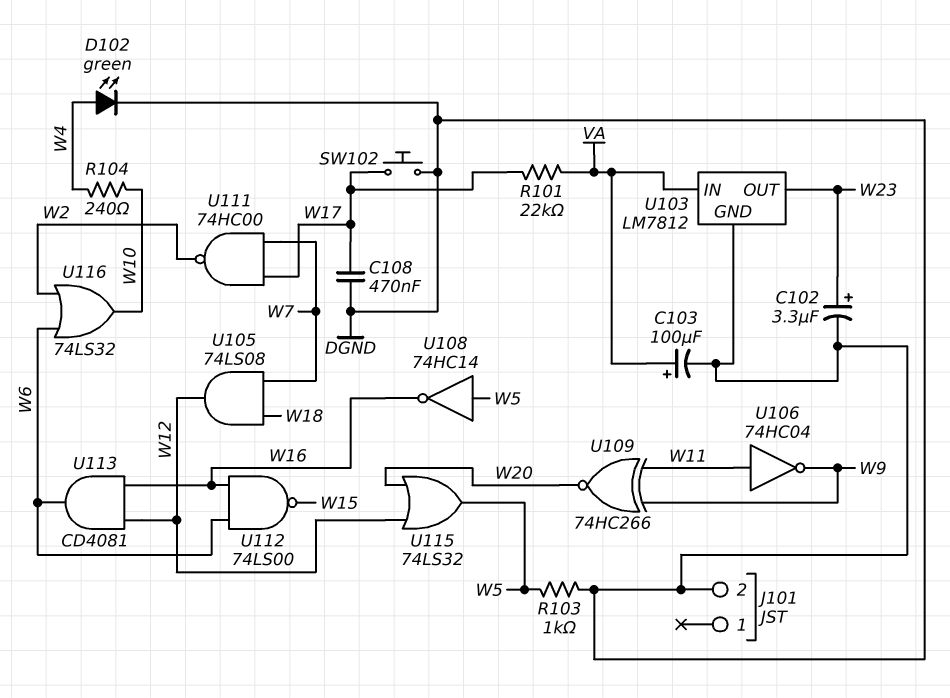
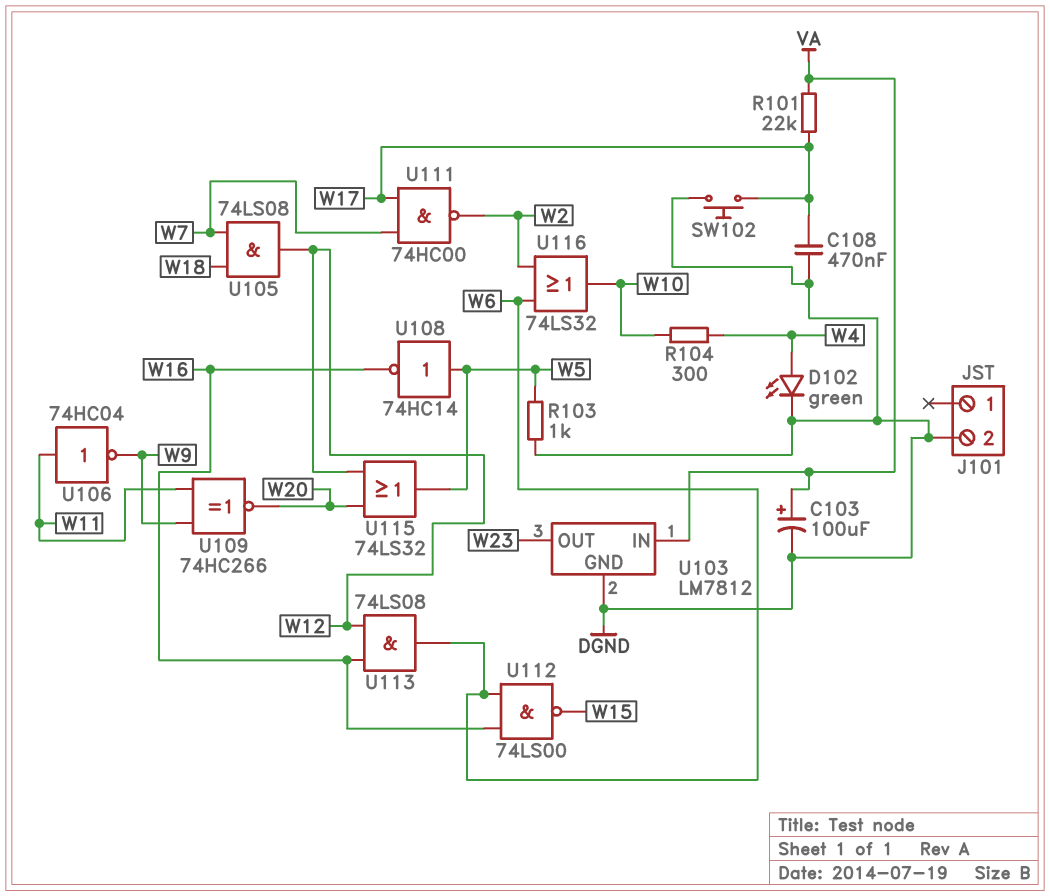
C102: 3.3uF (plus W23, minus DGND) -> none
R104: 240 (W4, W10) -> 300 (W4, W10)
U113: AND CD4081 (in W12, in W16, out W6) -> AND 74LS08 (in W12, in W16, out W6)

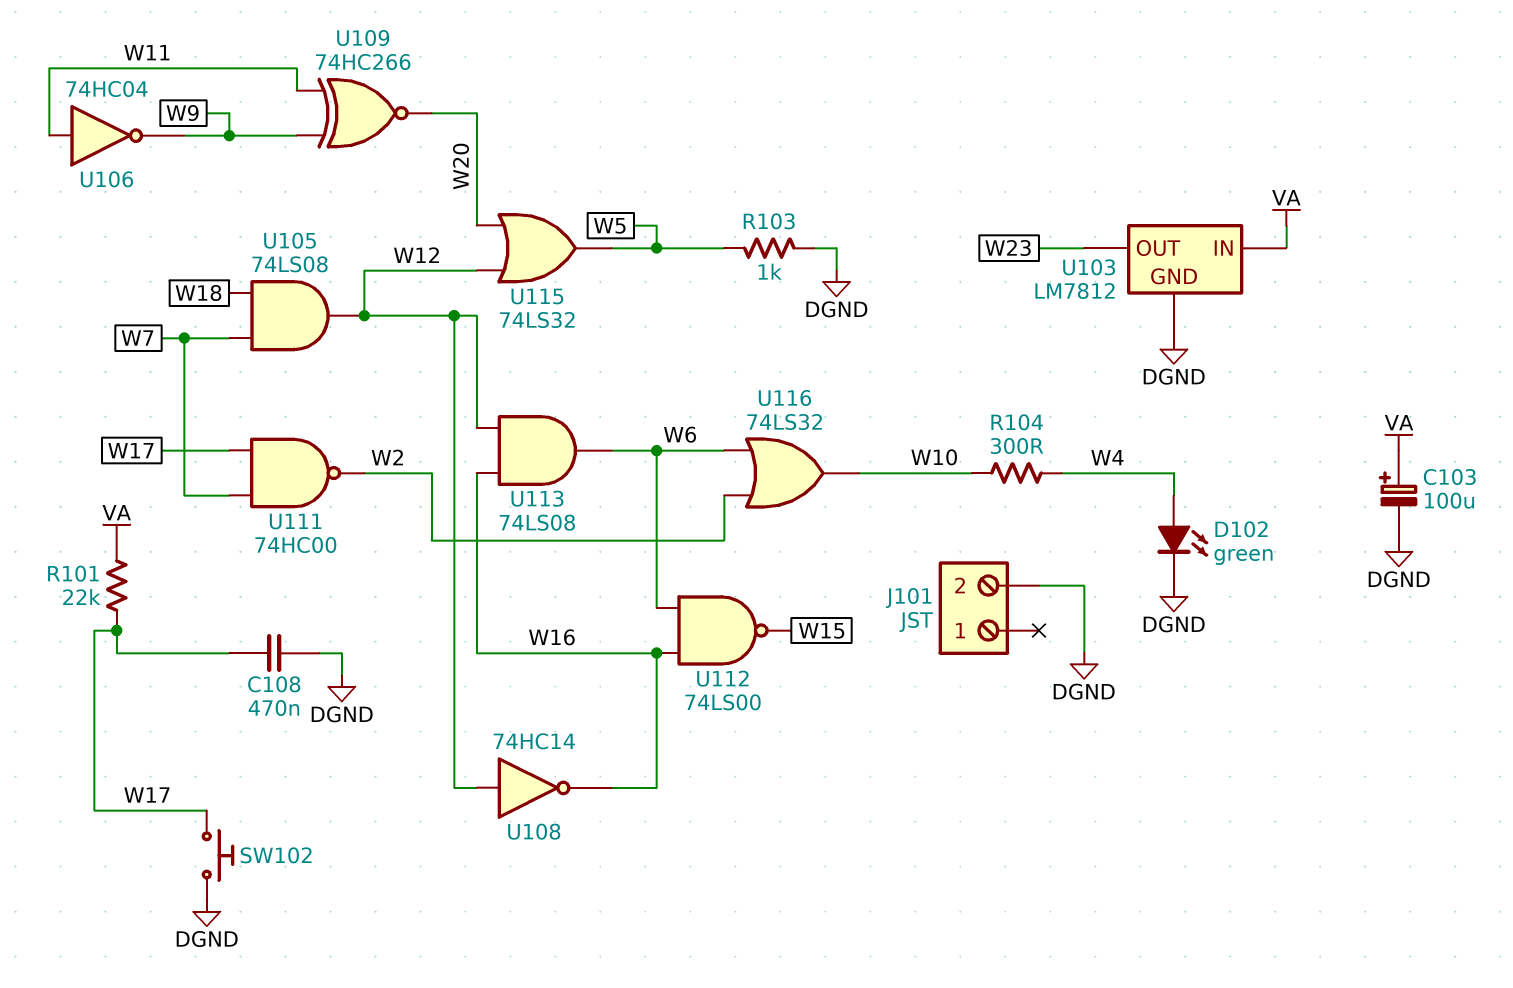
U108: NOT 74HC14 (in W5, out W16) -> NOT 74HC14 (in W12, out W16)

